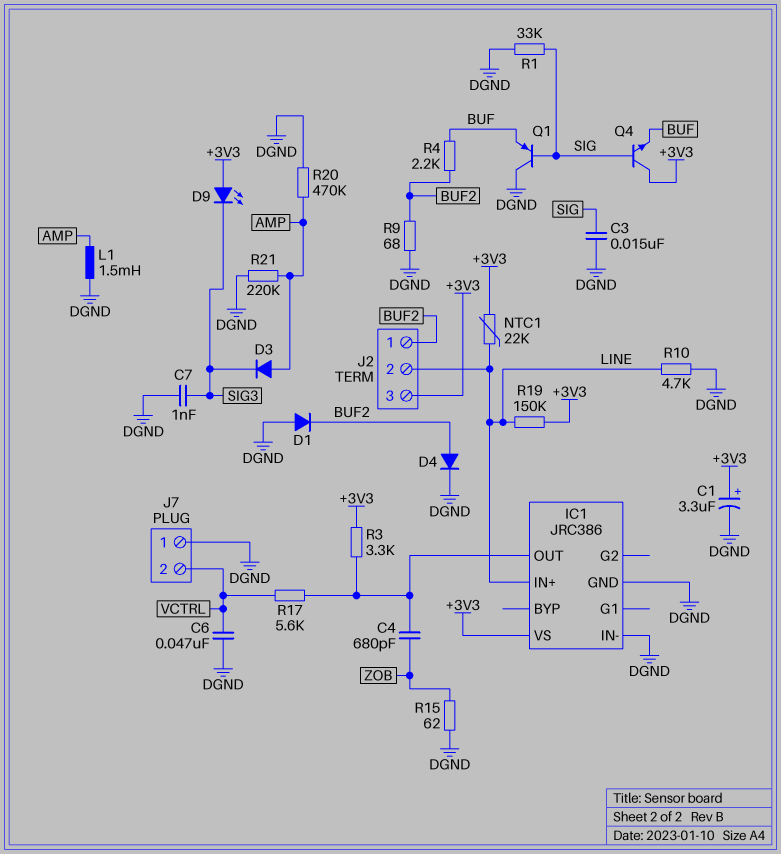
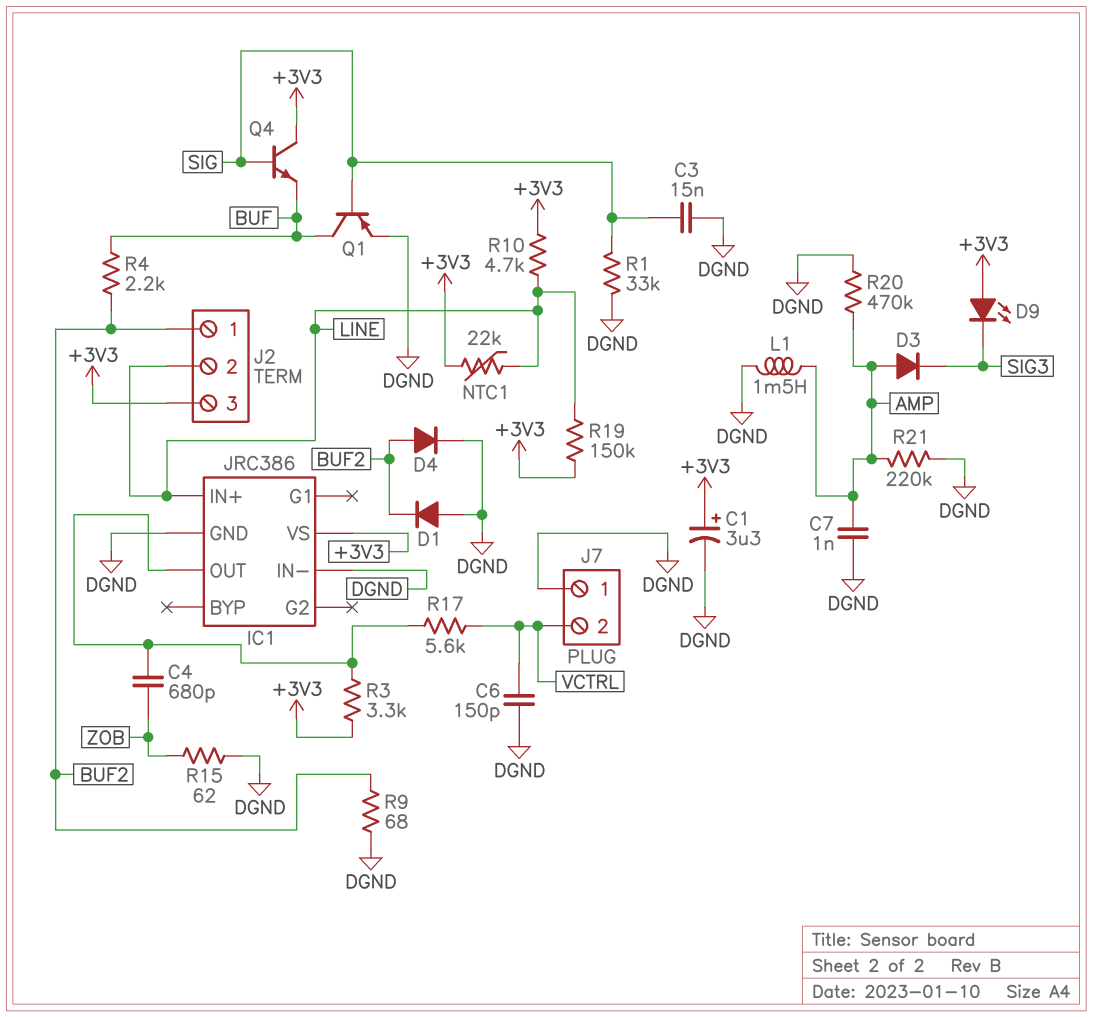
C6: 47nF (DGND, VCTRL) -> 150pF (DGND, VCTRL)
C7: 1nF (DGND, SIG3) -> 1nF (AMP, DGND)
Q1: PNP (B SIG, C DGND, E BUF) -> PNP (B SIG, C BUF, E DGND)
R10: 4.7k (DGND, LINE) -> 4.7k (+3V3, LINE)

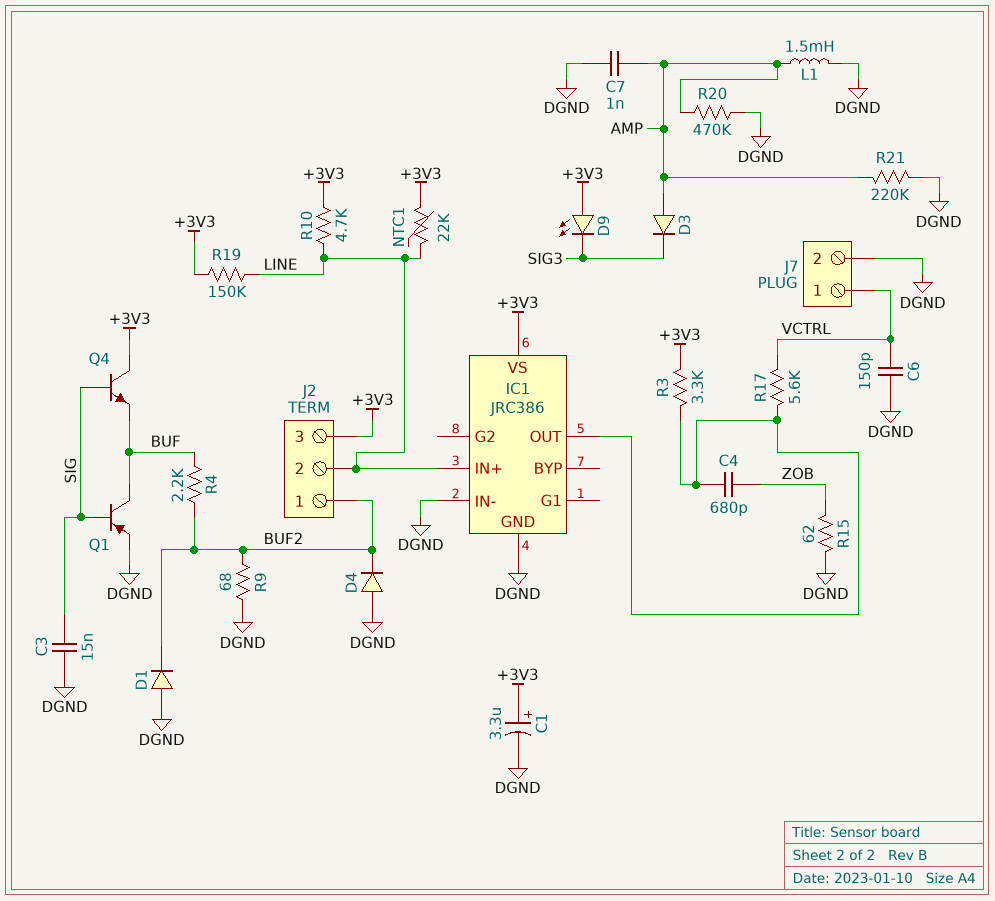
D4: diode (A BUF2, K DGND) -> diode (A DGND, K BUF2)
J7 pin 1: DGND -> VCTRL
J7 pin 2: VCTRL -> DGND
R1: 33k (DGND, SIG) -> none

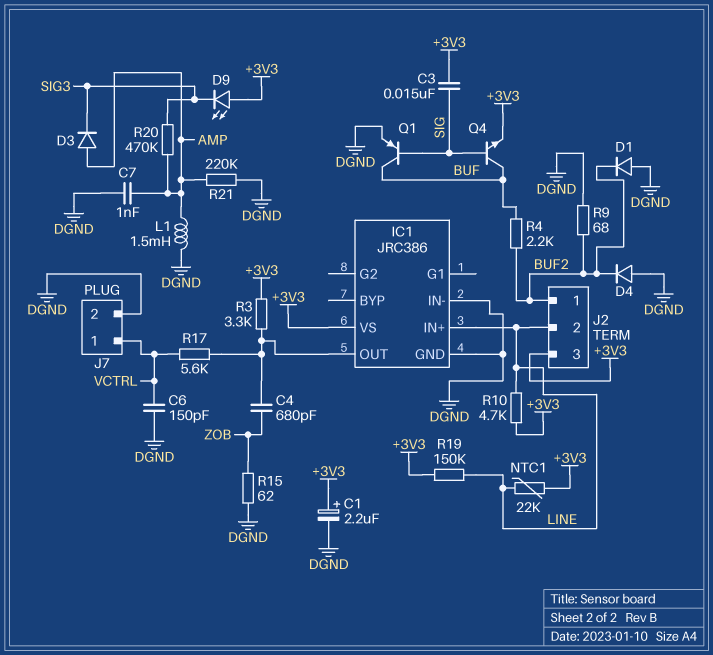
C1: 3.3uF (plus +3V3, minus DGND) -> 2.2uF (plus +3V3, minus DGND)
C3: 15nF (DGND, SIG) -> 15nF (+3V3, SIG)
Q4: NPN (B SIG, C +3V3, E BUF) -> NPN (B SIG, C BUF, E +3V3)
R20: 470k (AMP, DGND) -> 470k (AMP, SIG3)

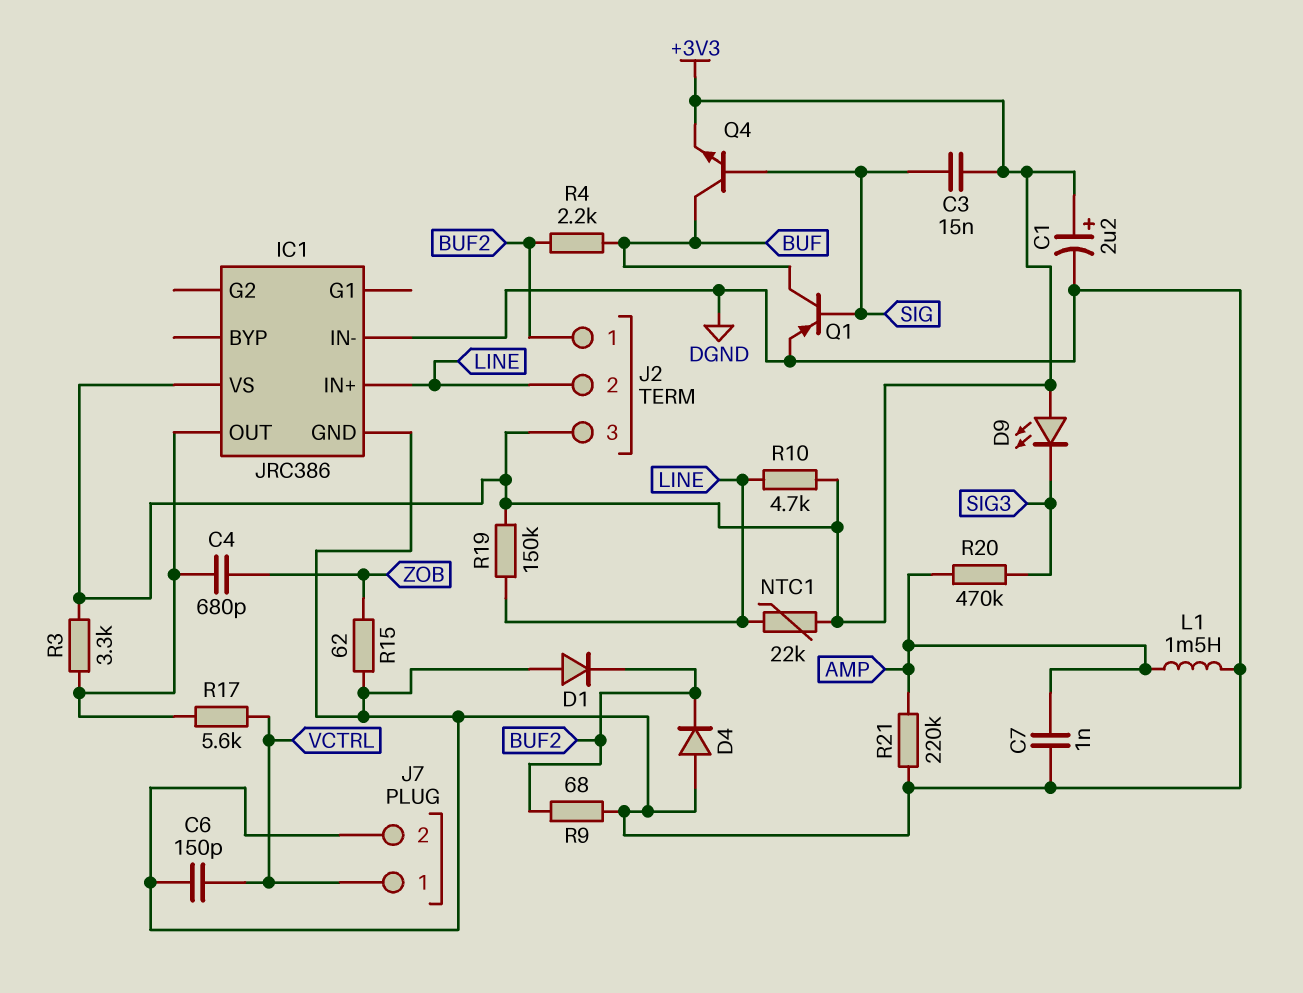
D3: diode (A AMP, K SIG3) -> none

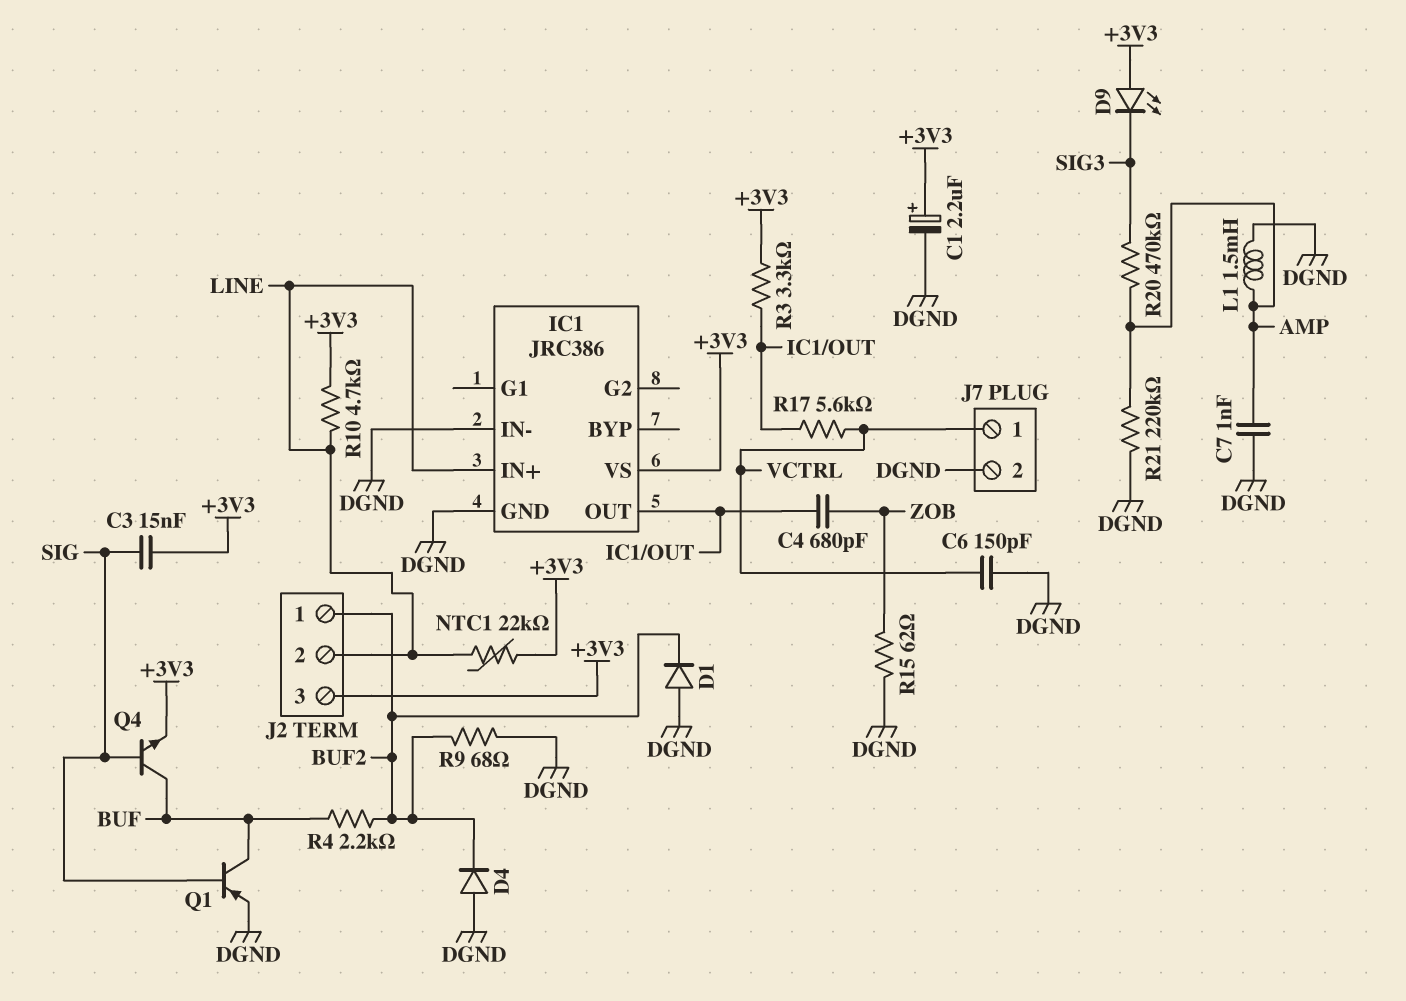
R19: 150k (+3V3, LINE) -> none

